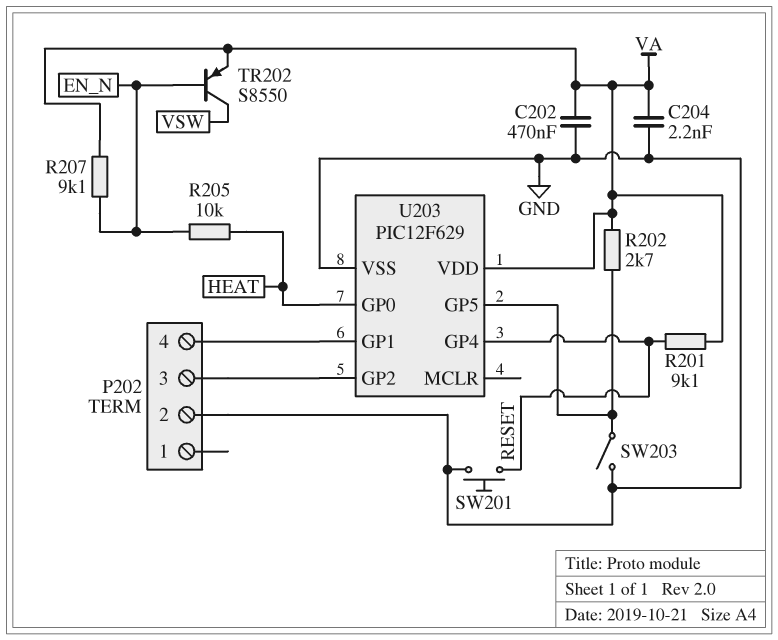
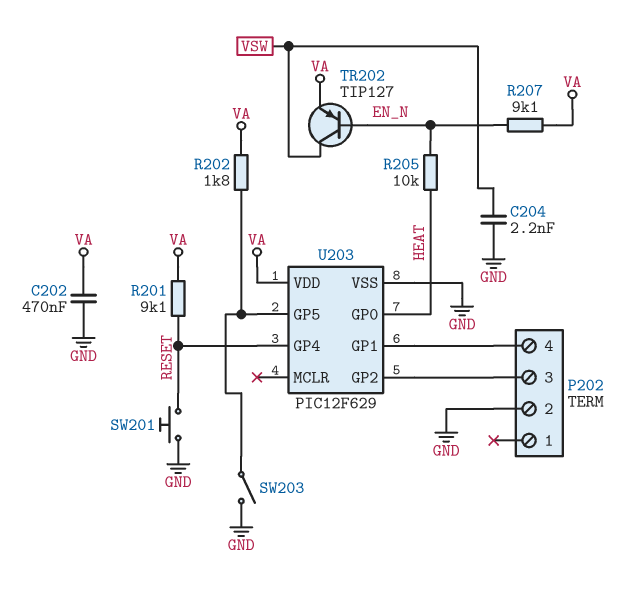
C204: 2.2nF (GND, VA) -> 2.2nF (GND, VSW)
R202: 2.7k (U203/GP5, VA) -> 1.8k (U203/GP5, VA)
TR202: PNP S8550 (B EN_N, C VSW, E VA) -> PNP TIP127 (B EN_N, C VSW, E VA)

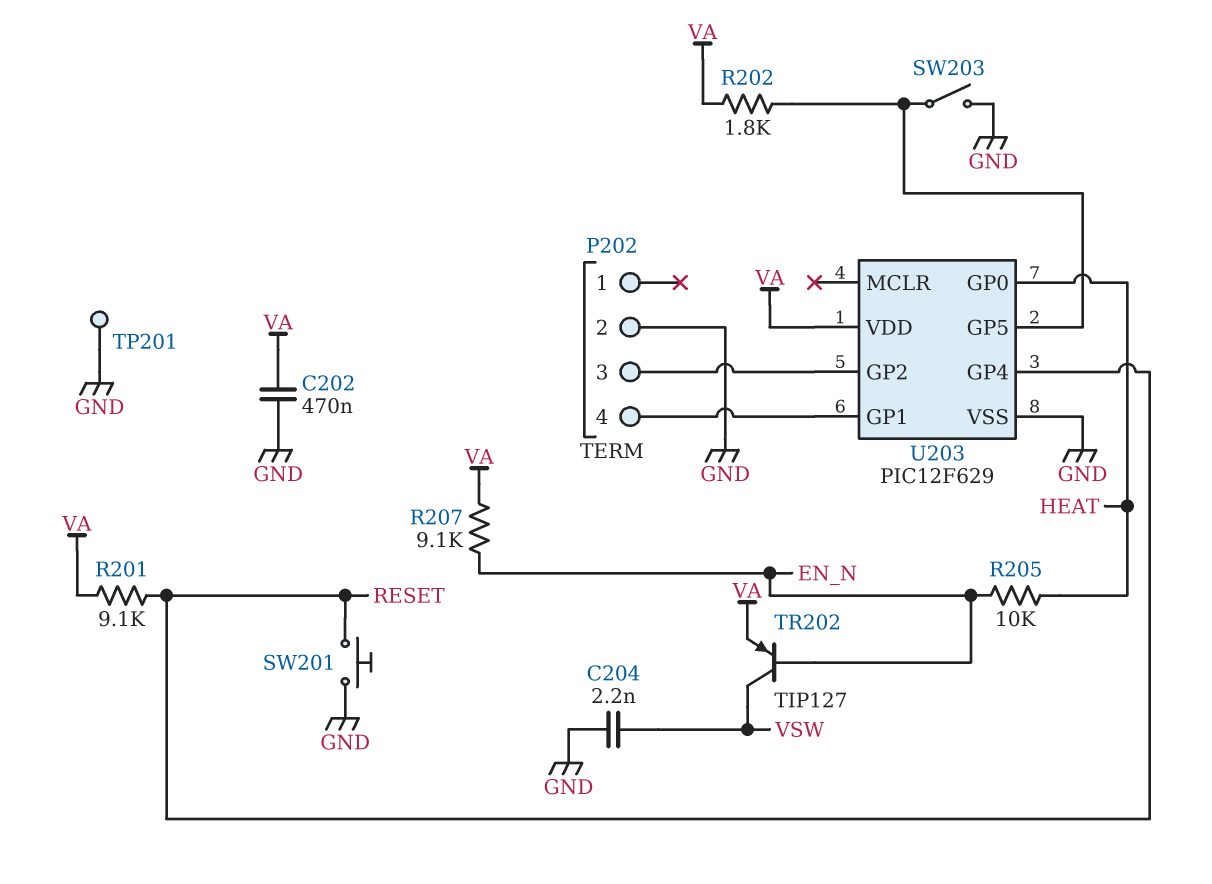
TP201: none -> test point (GND)

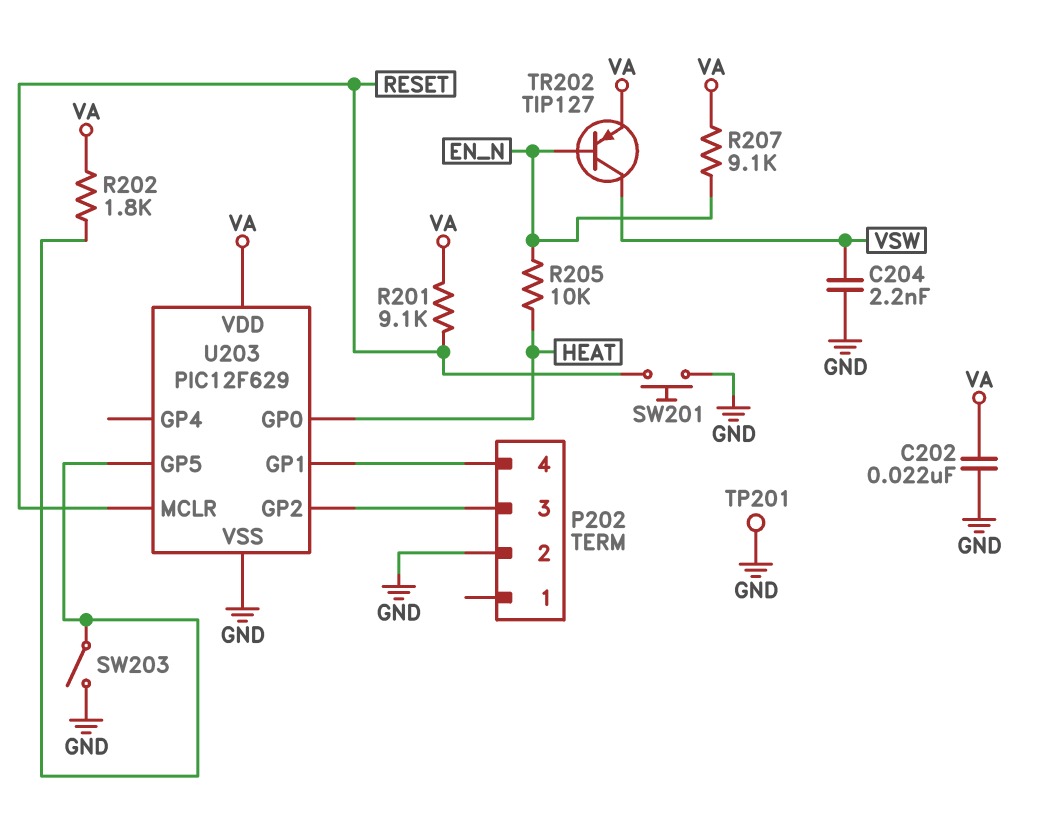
C202: 470nF (GND, VA) -> 22nF (GND, VA)
U203 pin GP4: RESET -> none
U203 pin MCLR: none -> RESET

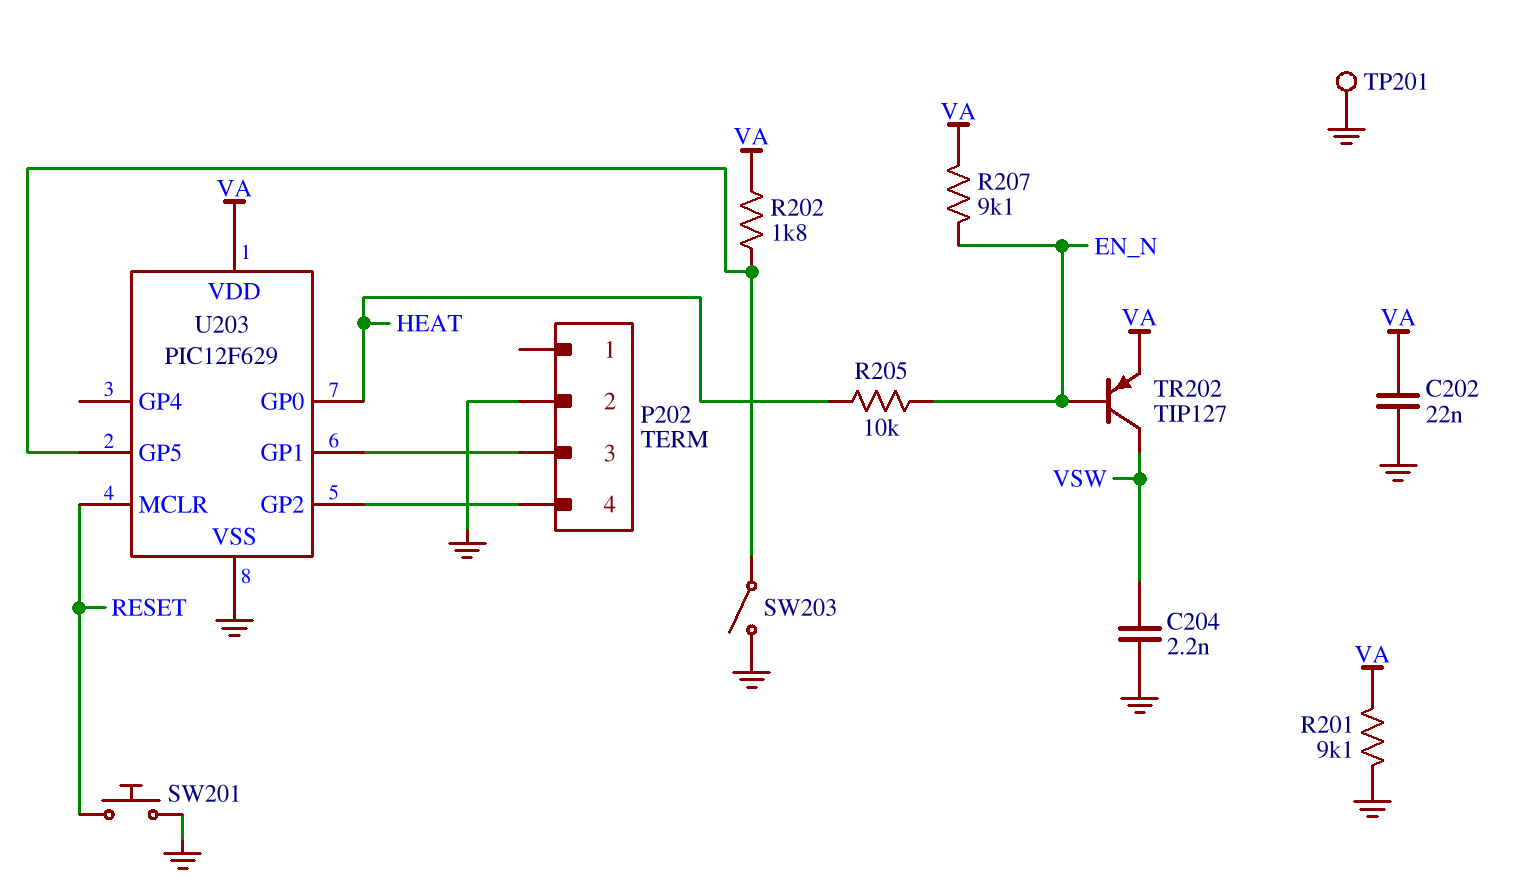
R201: 9.1k (RESET, VA) -> 9.1k (GND, VA)
U203 pin GP1: P202/4 -> P202/3
U203 pin GP2: P202/3 -> P202/4

